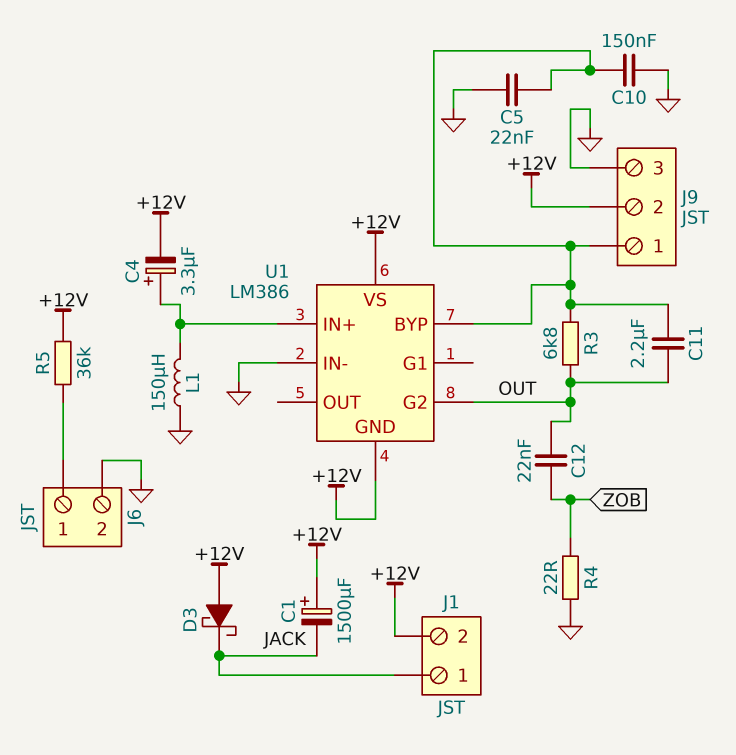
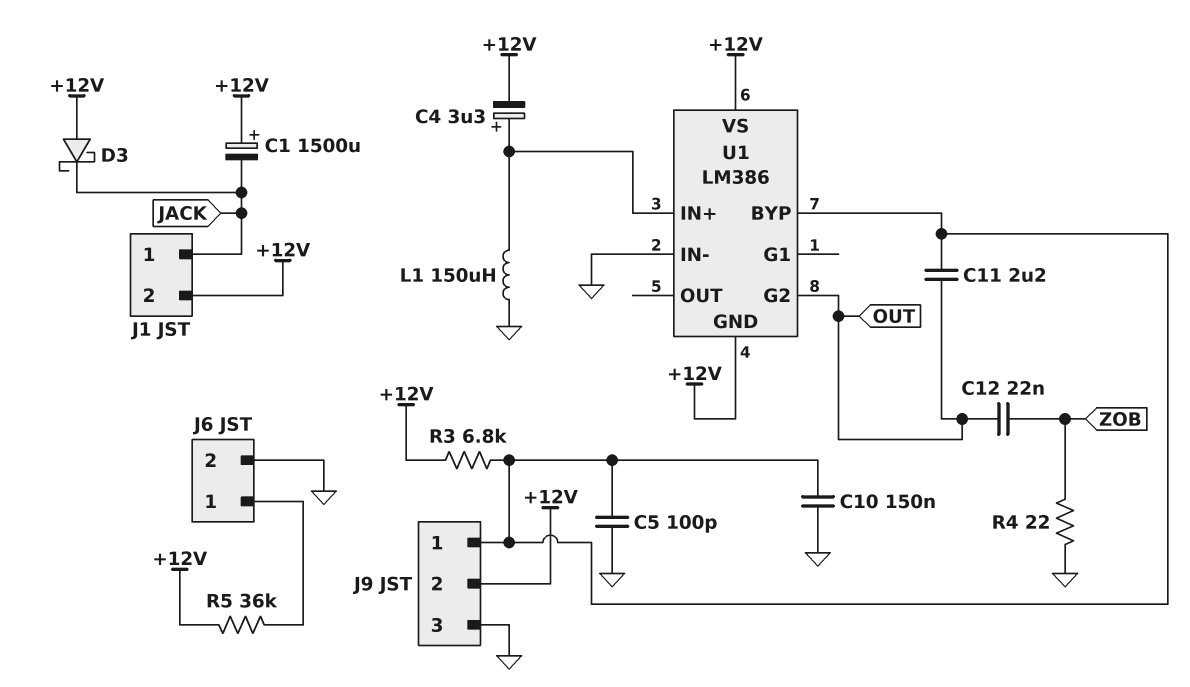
C5: 22nF (GND, J9/1) -> 100pF (GND, J9/1)
R3: 6.8k (J9/1, OUT) -> 6.8k (+12V, J9/1)

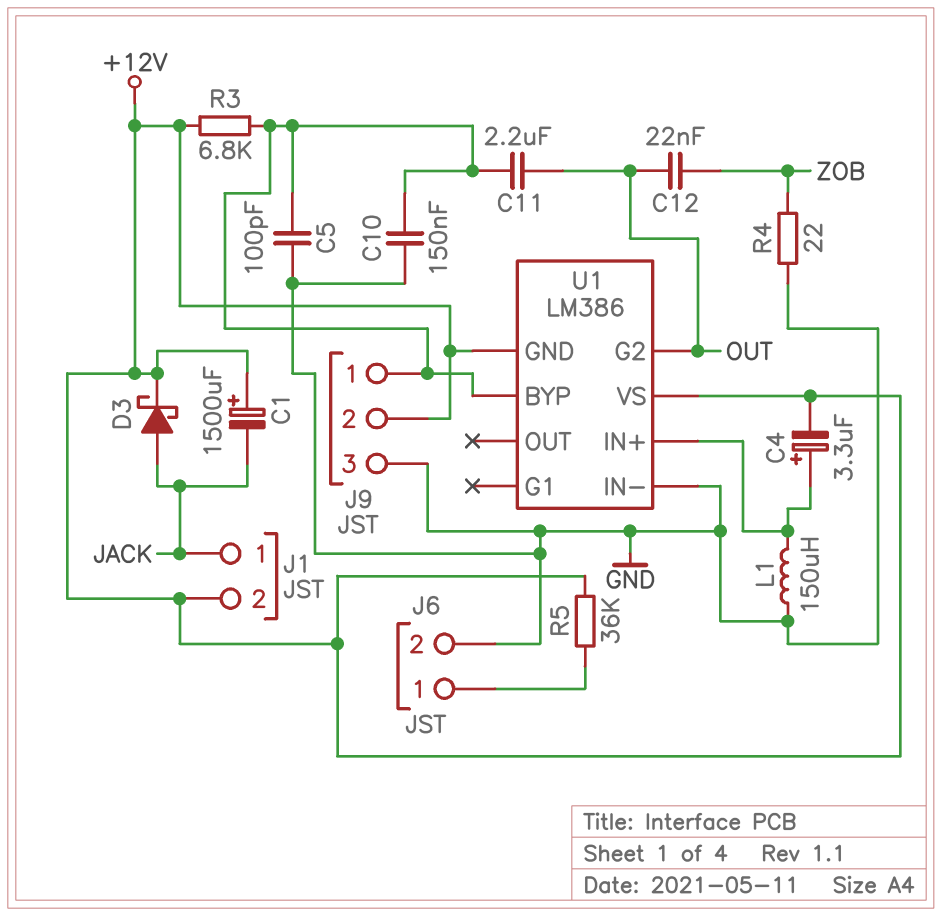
D3: schottky (A +12V, K JACK) -> schottky (A JACK, K +12V)

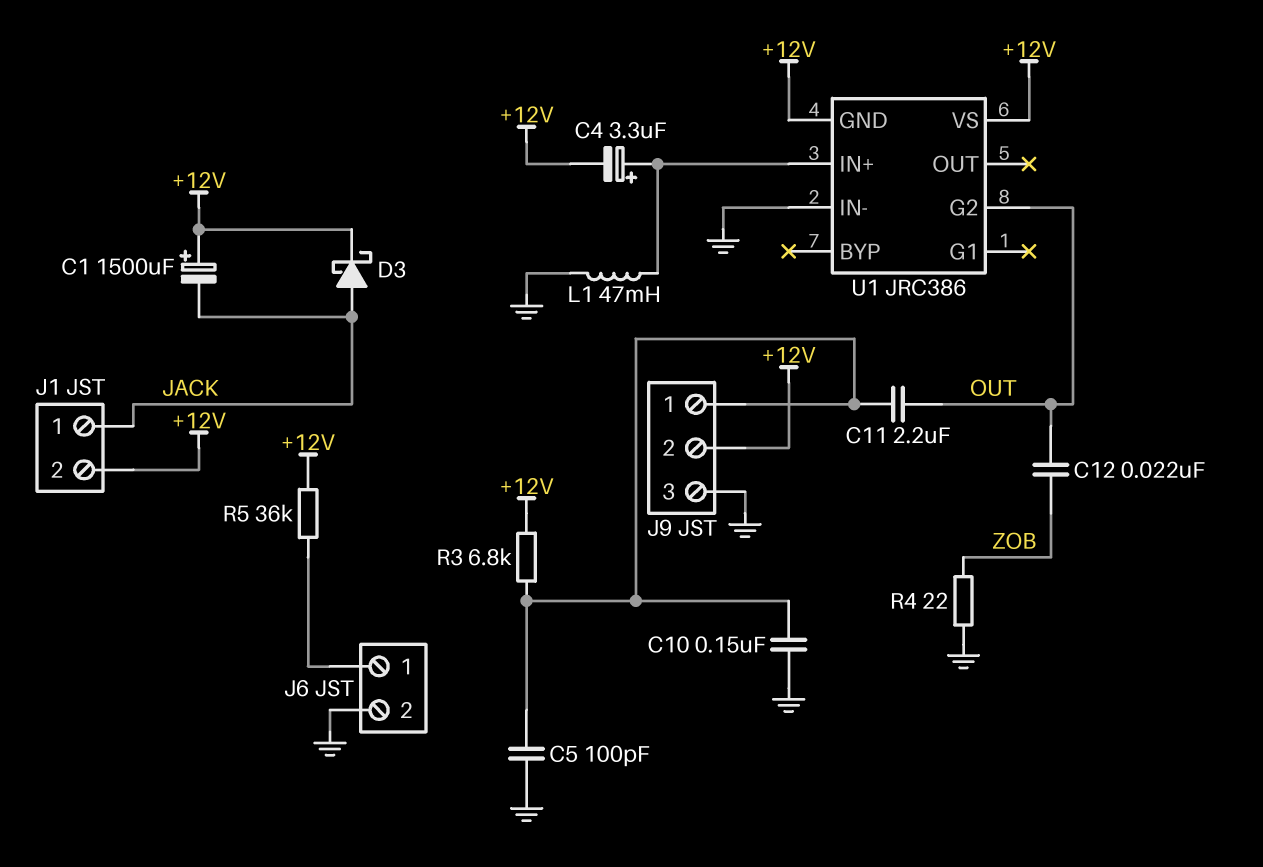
L1: 150uH (GND, U1/IN+) -> 47mH (GND, U1/IN+)
U1: LM386 -> JRC386
U1 pin BYP: J9/1 -> none

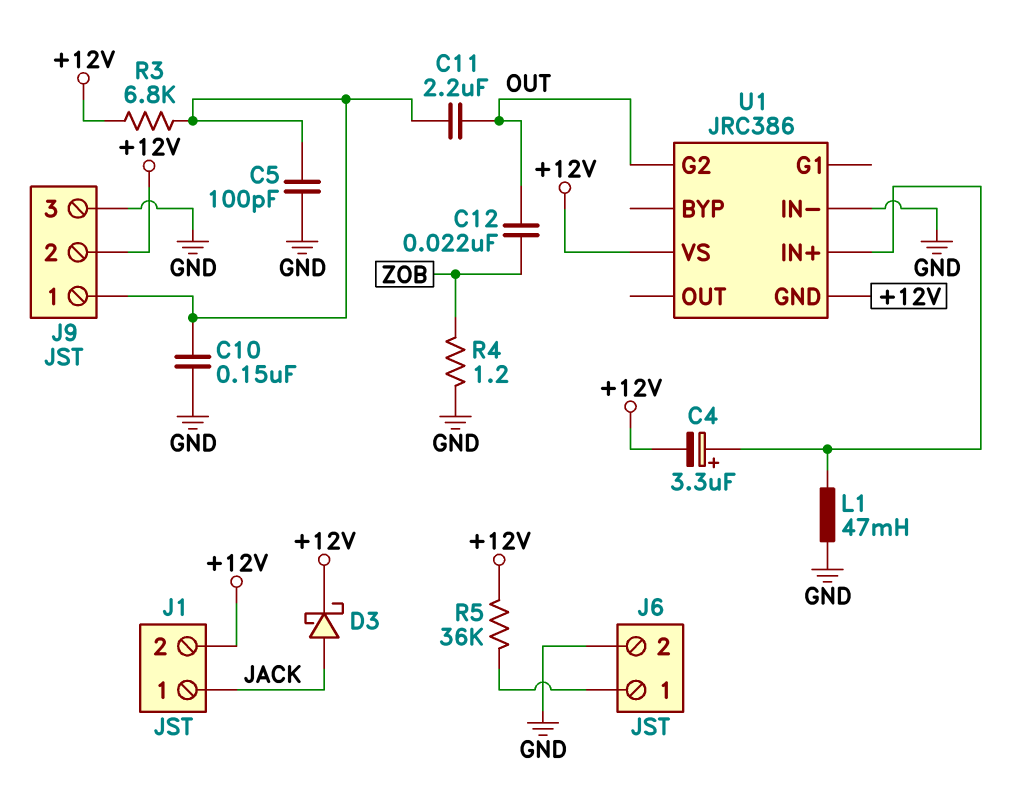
C1: 1500uF (plus +12V, minus JACK) -> none
R4: 22 (GND, ZOB) -> 1.2 (GND, ZOB)

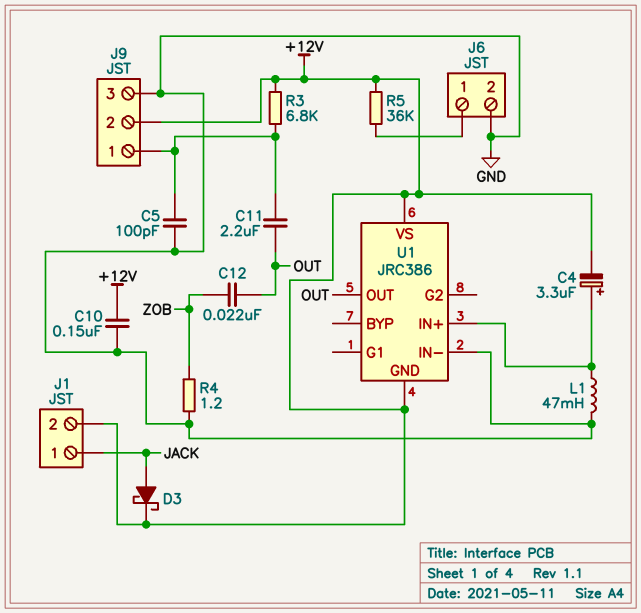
C10: 150nF (GND, J9/1) -> 150nF (+12V, GND)
U1 pin G2: OUT -> none
U1 pin OUT: none -> OUT

